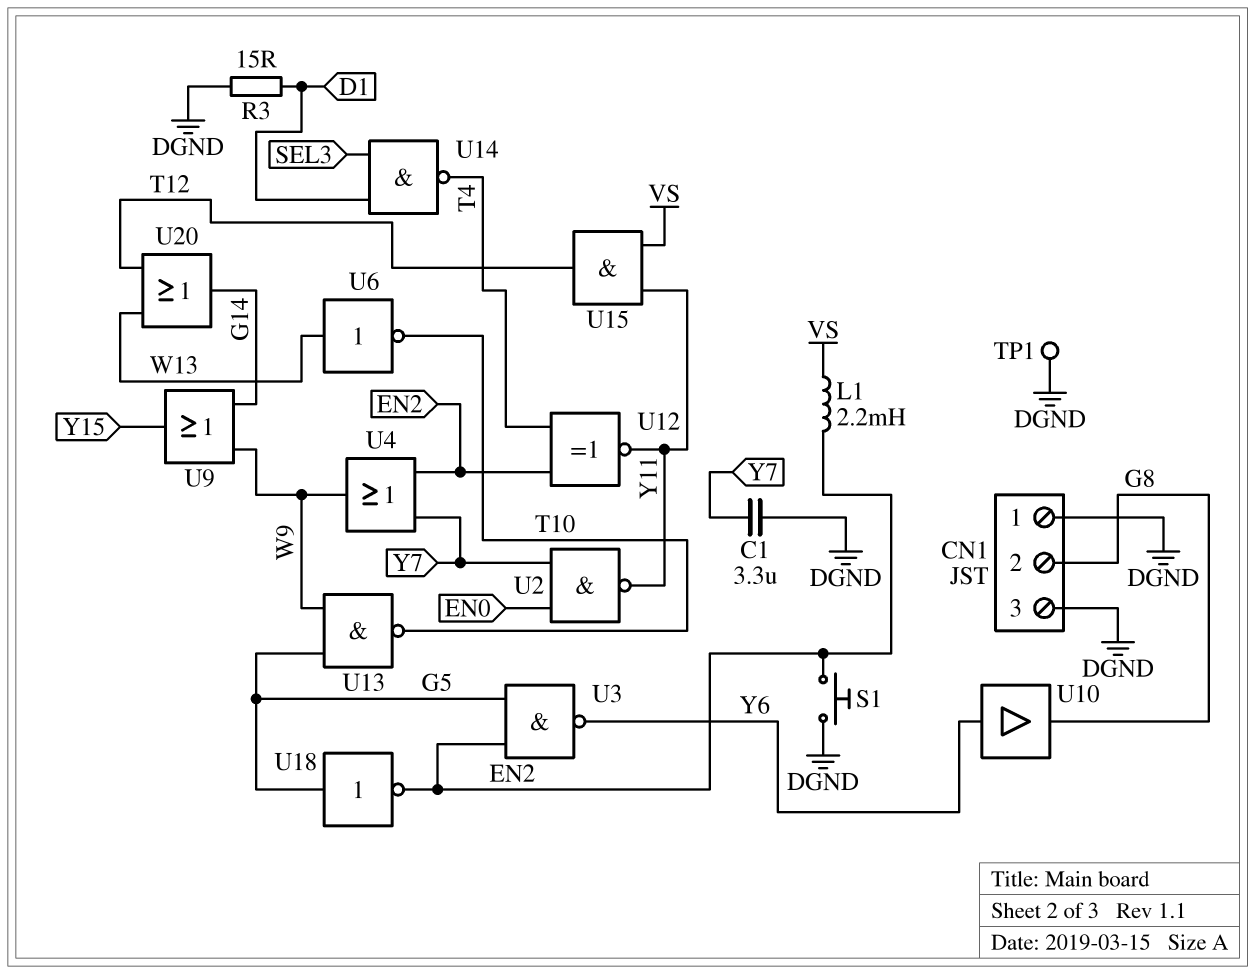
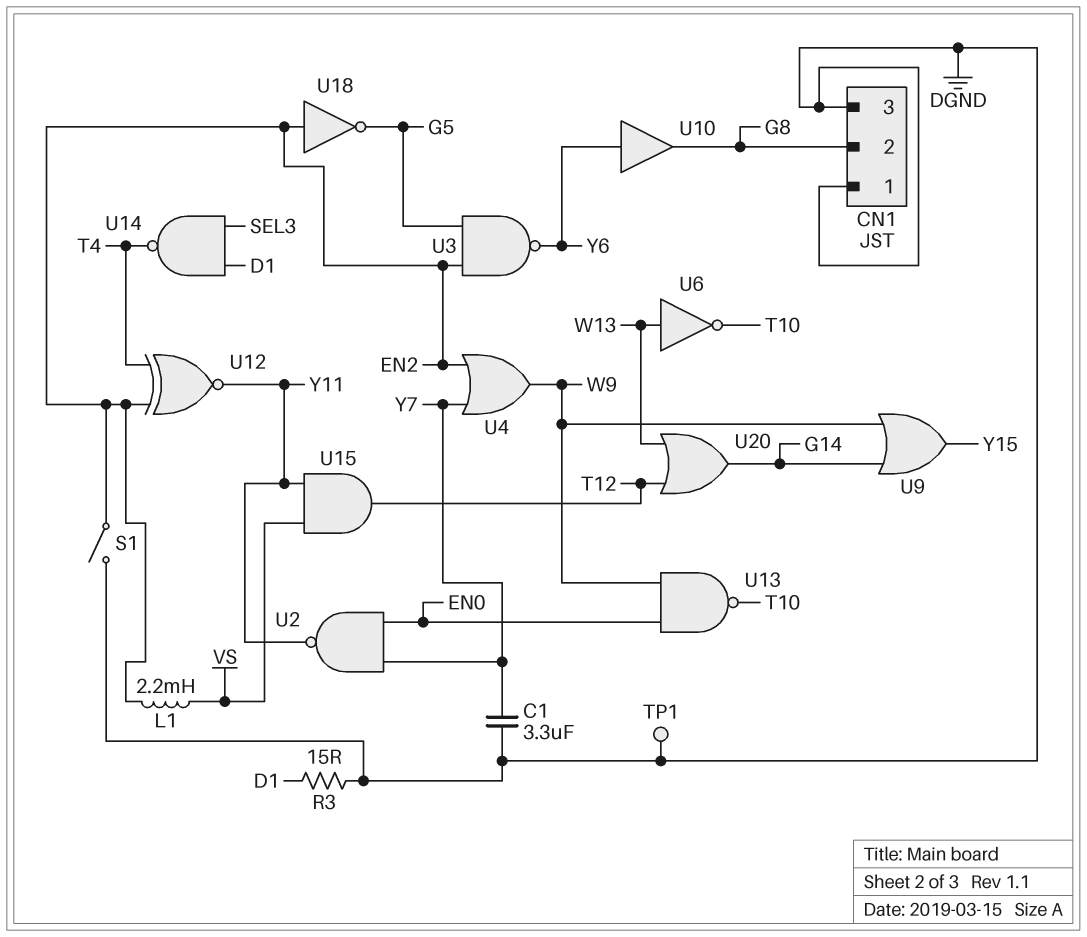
S1: button (DGND, EN2) -> switch (DGND, EN2)
U13: NAND (in G5, in W9, out T10) -> NAND (in EN0, in W9, out T10)
U18: NOT (in G5, out EN2) -> NOT (in EN2, out G5)

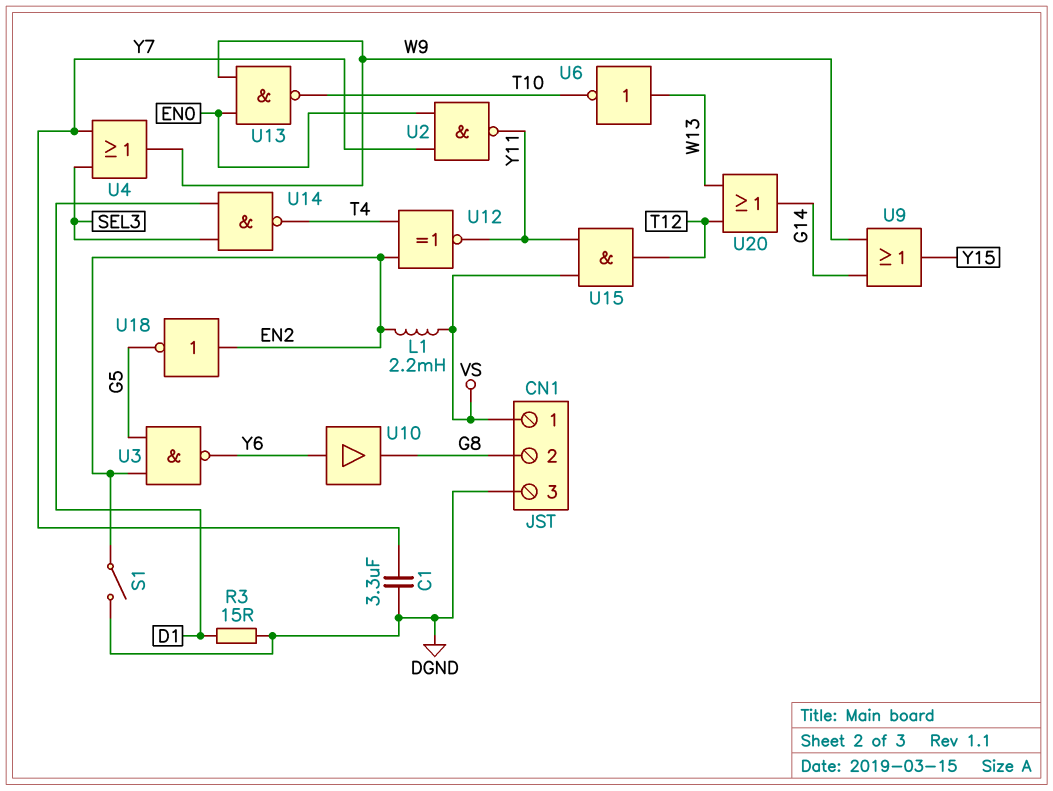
CN1 pin 1: DGND -> VS
TP1: test point (DGND) -> none
U4: OR (in EN2, in Y7, out W9) -> OR (in SEL3, in Y7, out W9)

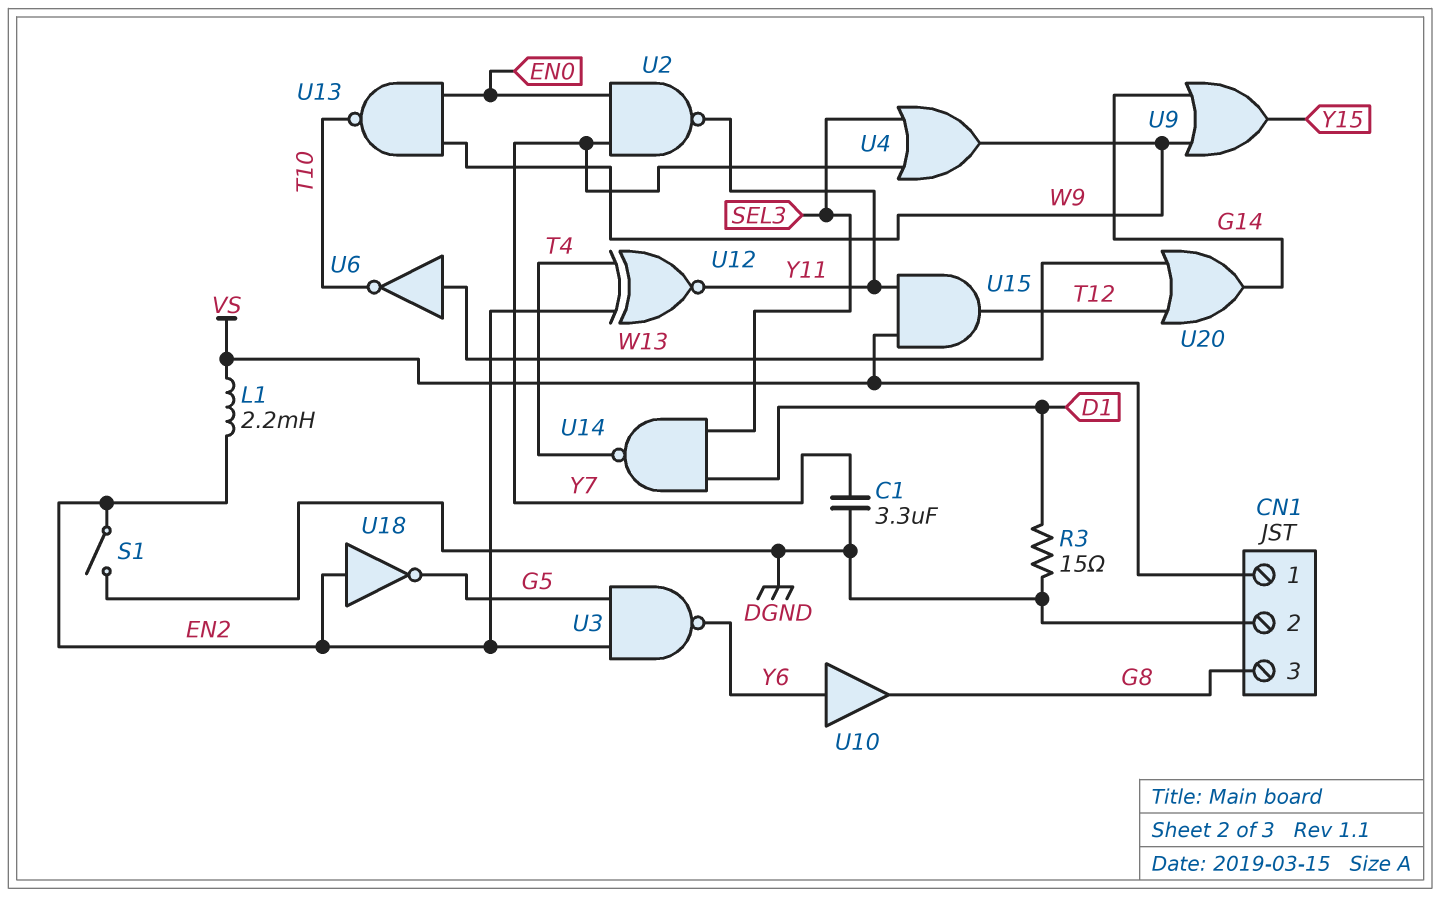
CN1 pin 2: G8 -> DGND
CN1 pin 3: DGND -> G8

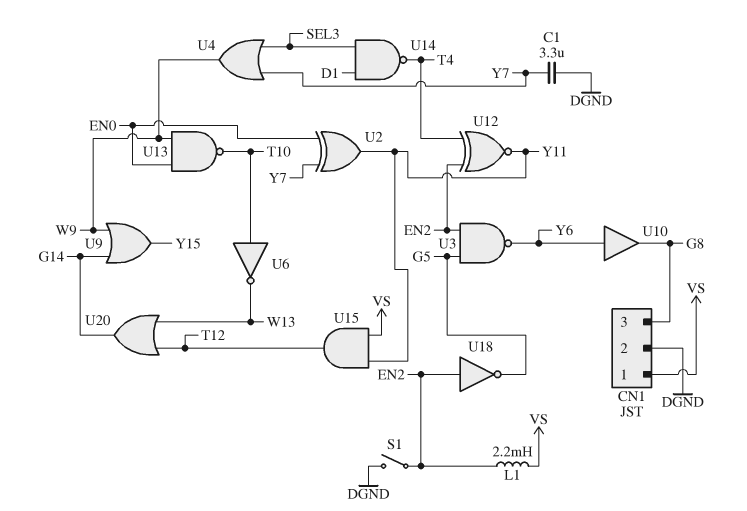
R3: 15 (D1, DGND) -> none
U2: NAND (in EN0, in Y7, out Y11) -> XOR (in EN0, in Y7, out Y11)
U6: NOT (in W13, out T10) -> NOT (in T10, out W13)

